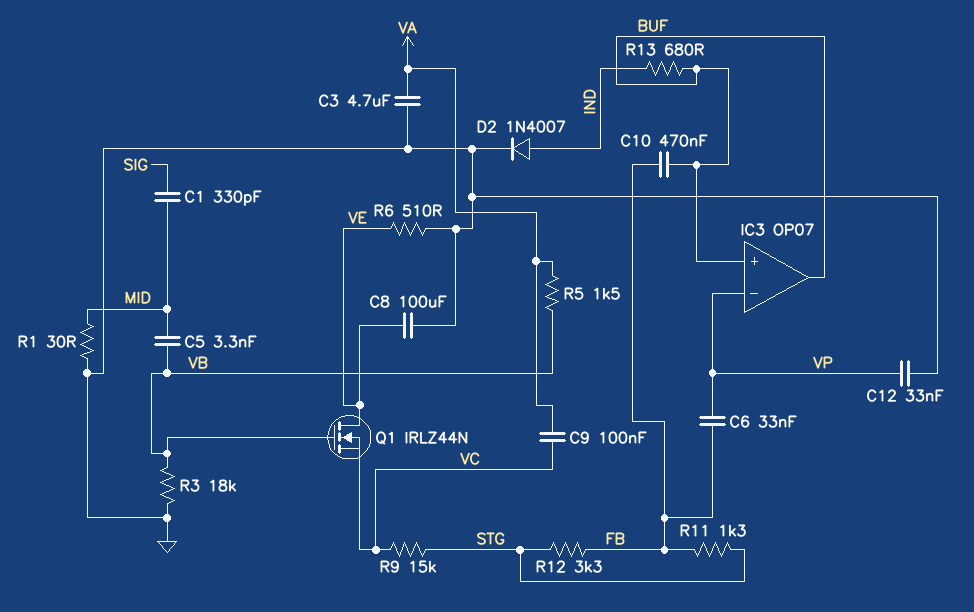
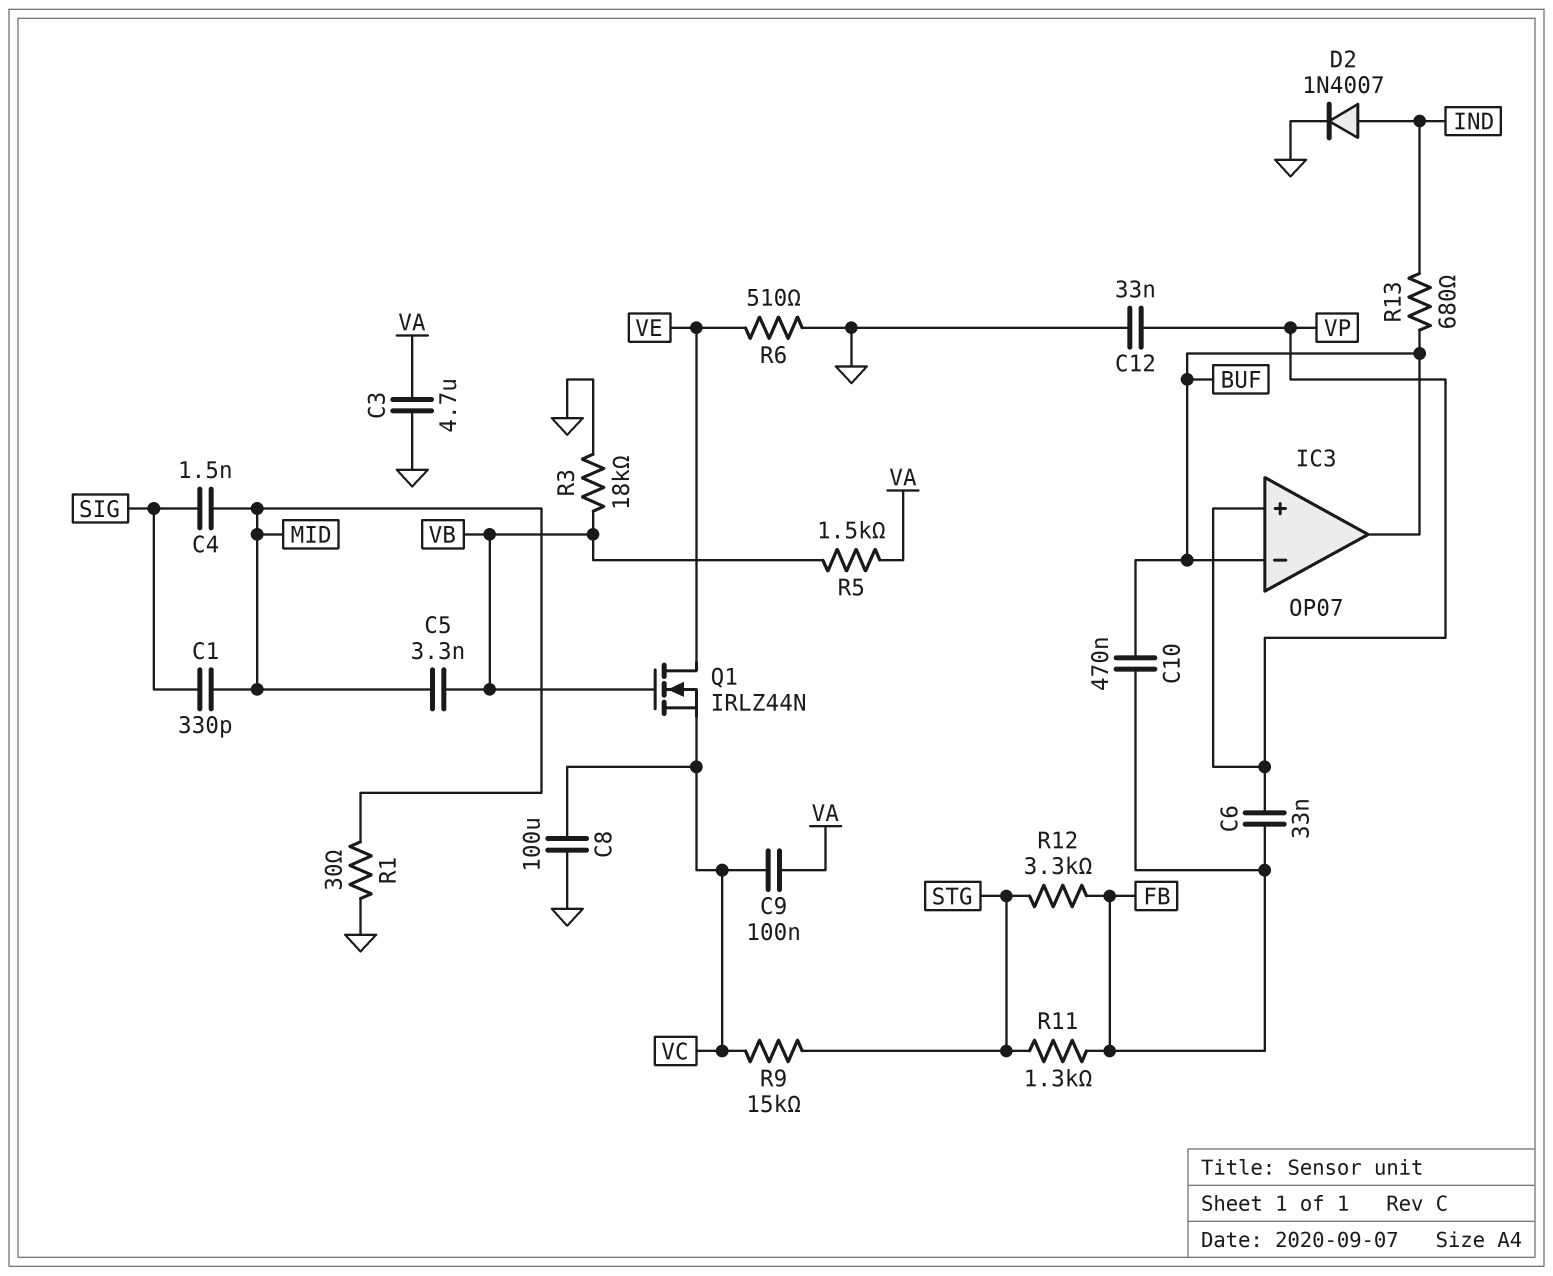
C4: none -> 1.5nF (MID, SIG)
C8: 100uF (GND, VE) -> 100uF (GND, VC)
IC3 pin in+: BUF -> VP
IC3 pin in-: VP -> BUF

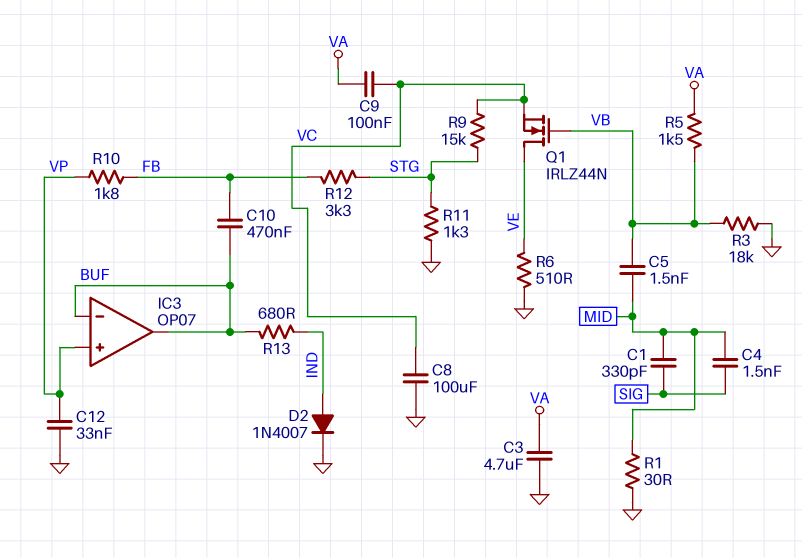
C5: 3.3nF (MID, VB) -> 1.5nF (MID, VB)
C6: 33nF (FB, VP) -> none
R10: none -> 1.8k (FB, VP)
R11: 1.3k (FB, STG) -> 1.3k (GND, STG)

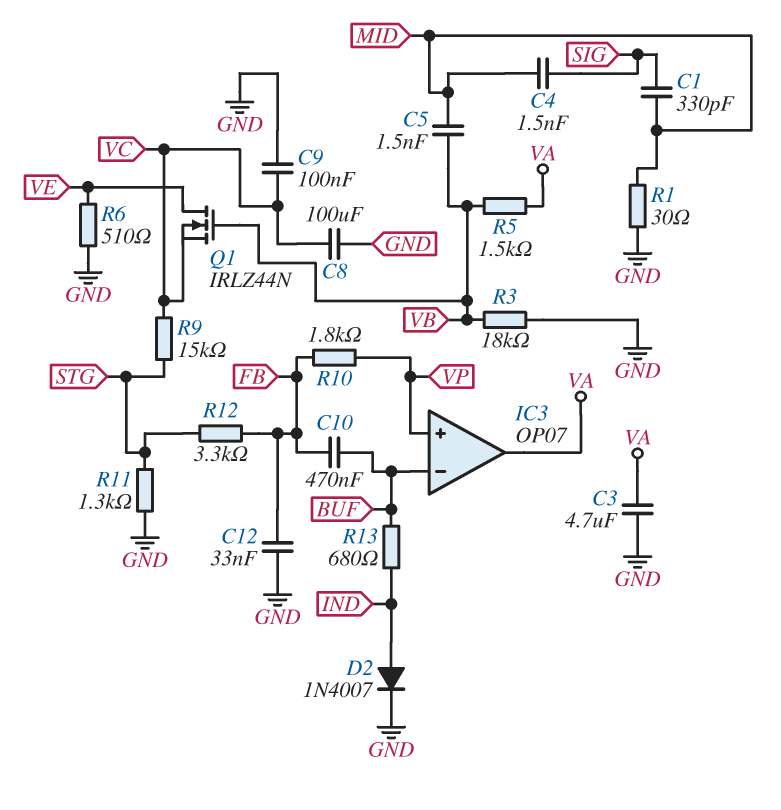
C9: 100nF (VA, VC) -> 100nF (GND, VC)
C12: 33nF (GND, VP) -> 33nF (FB, GND)
IC3 pin out: BUF -> VA

